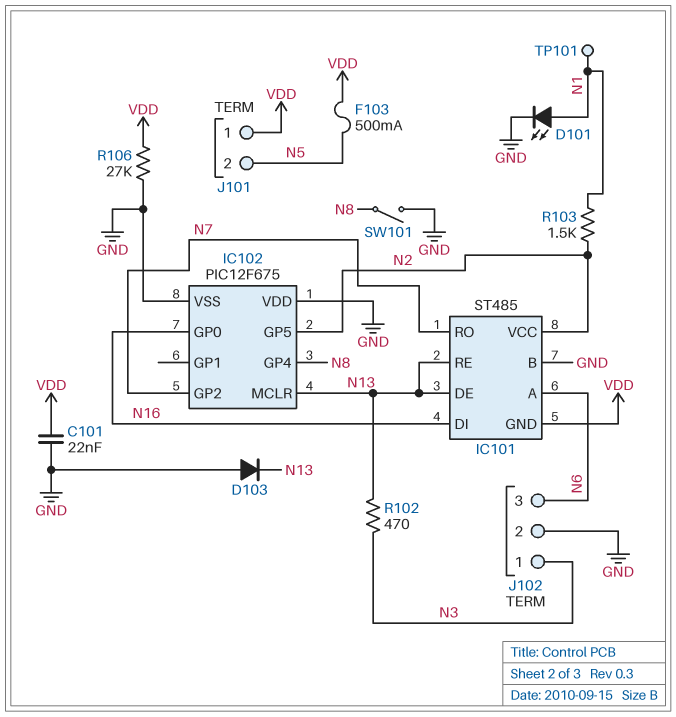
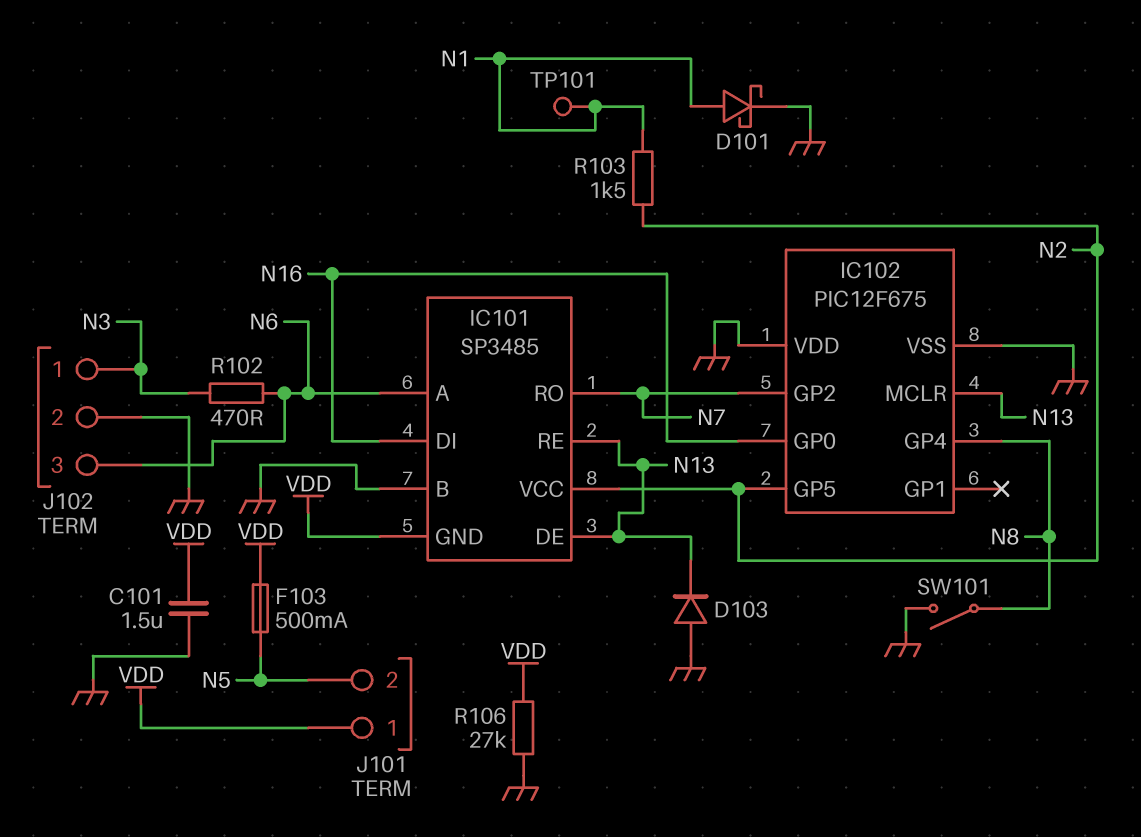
C101: 22nF (GND, VDD) -> 1.5uF (GND, VDD)
D101: LED (A N1, K GND) -> schottky (A N1, K GND)
IC101: ST485 -> SP3485
R102: 470 (N3, N13) -> 470 (N3, N6)

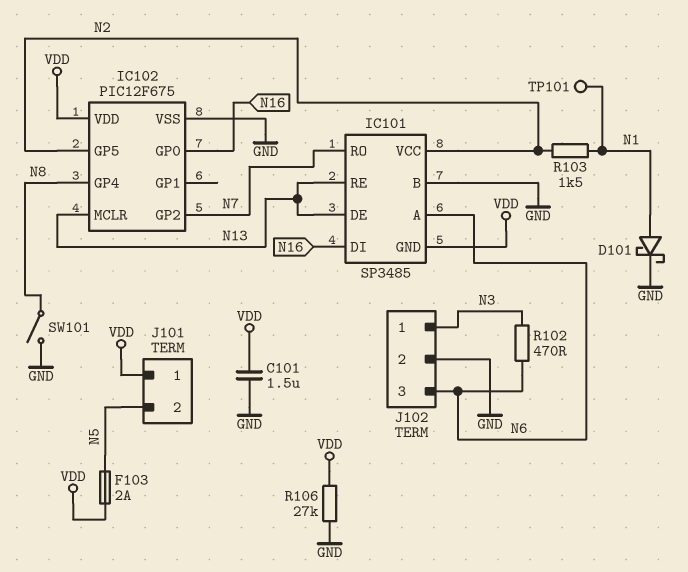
D103: diode (A GND, K N13) -> none
F103: 500mA (N5, VDD) -> 2A (N5, VDD)
IC102 pin VDD: GND -> VDD

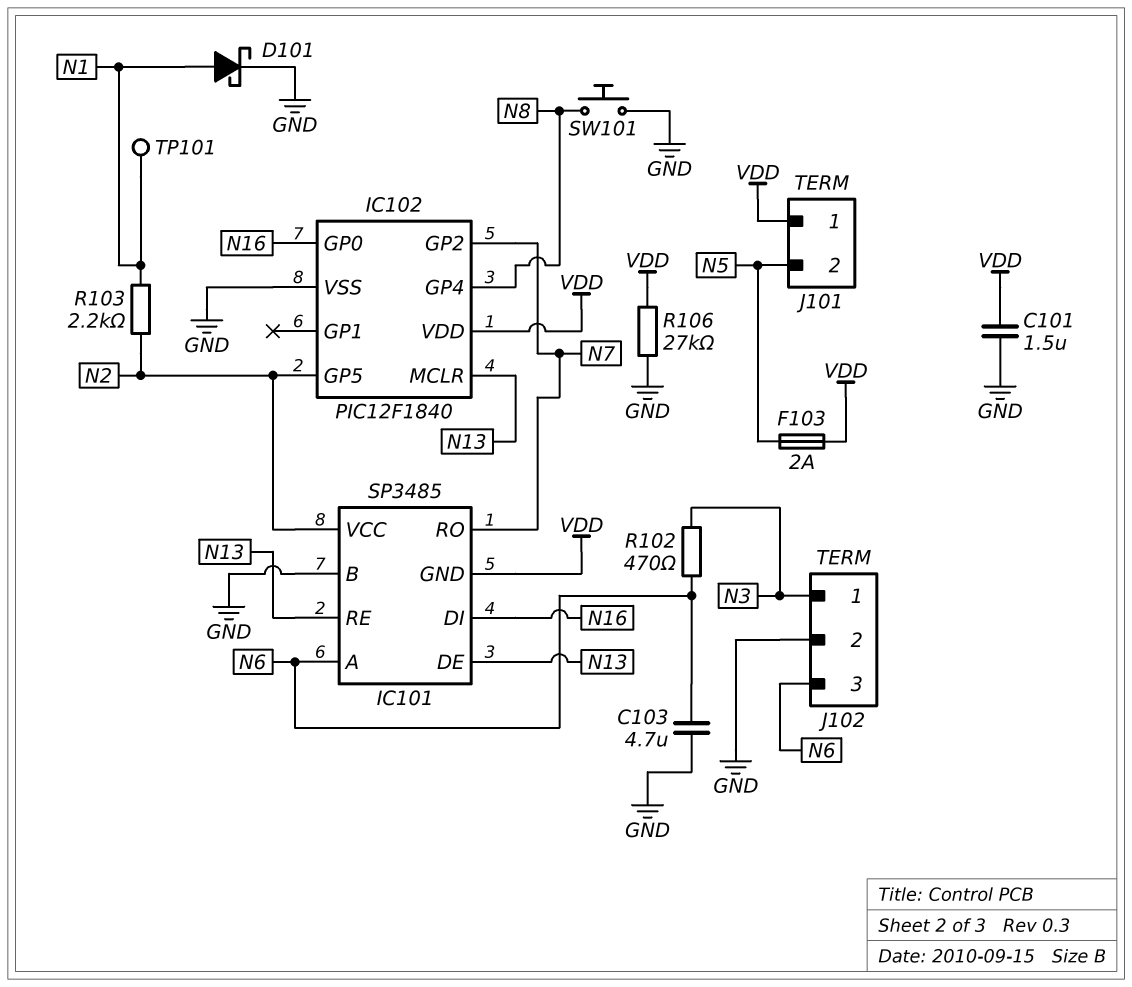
C103: none -> 4.7uF (GND, N6)
IC102: PIC12F675 -> PIC12F1840
R103: 1.5k (N1, N2) -> 2.2k (N1, N2)
SW101: switch (GND, N8) -> button (GND, N8)

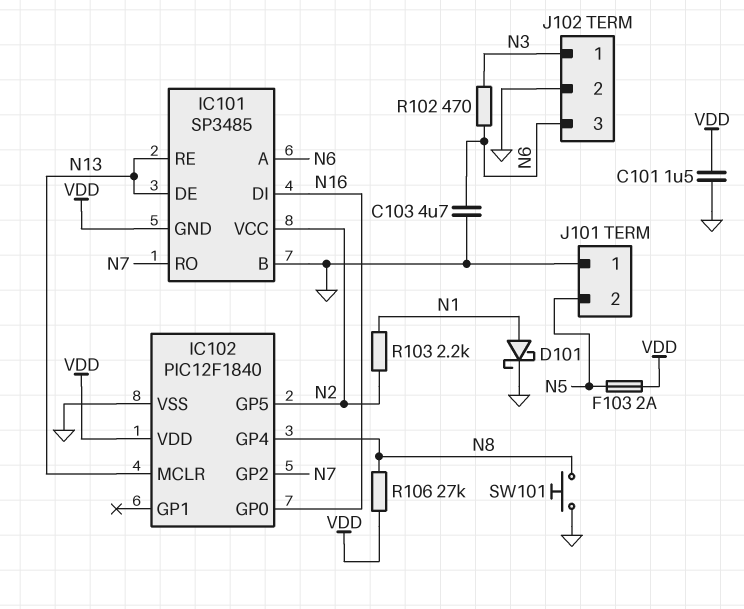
J101 pin 1: VDD -> GND
R106: 27k (GND, VDD) -> 27k (N8, VDD)
TP101: test point (N1) -> none

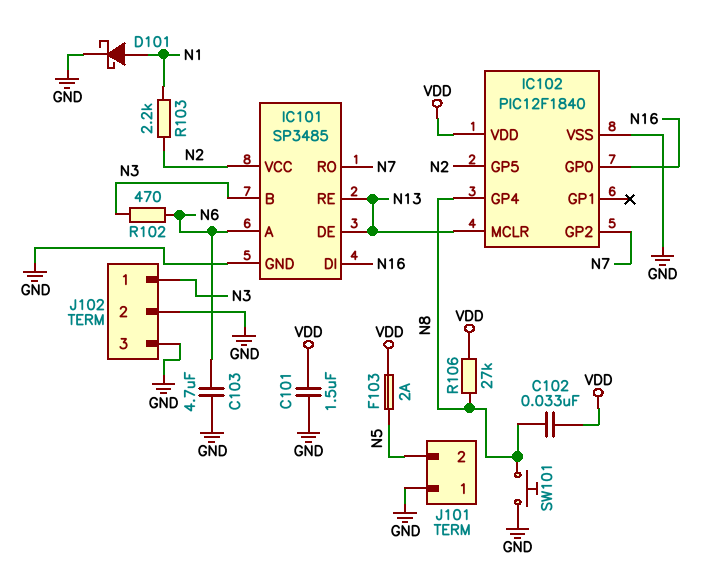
C102: none -> 33nF (N8, VDD)
IC101 pin B: GND -> N3
IC101 pin GND: VDD -> GND
J102 pin 3: N6 -> GND

